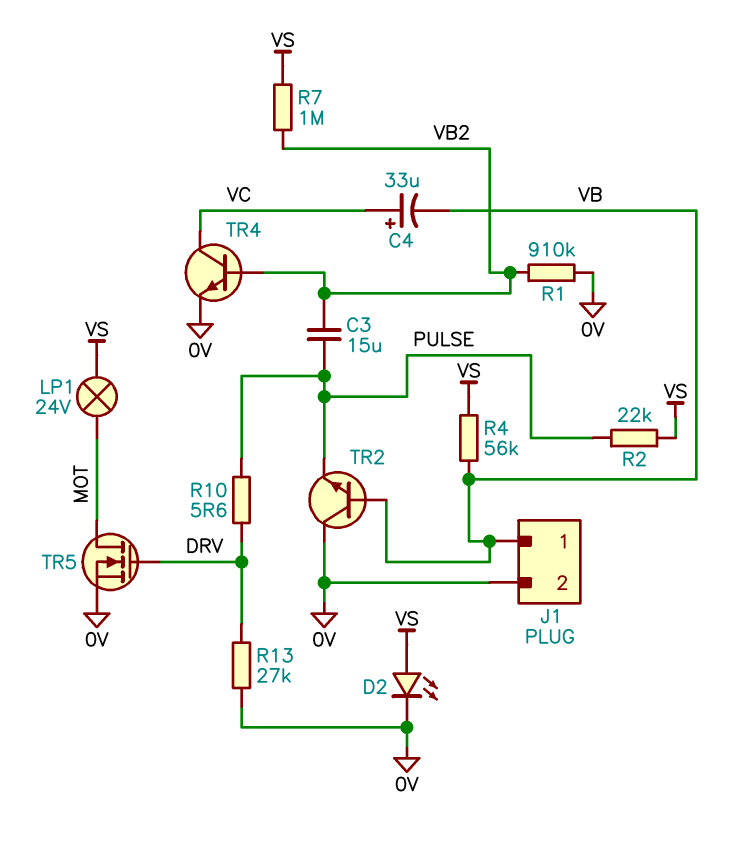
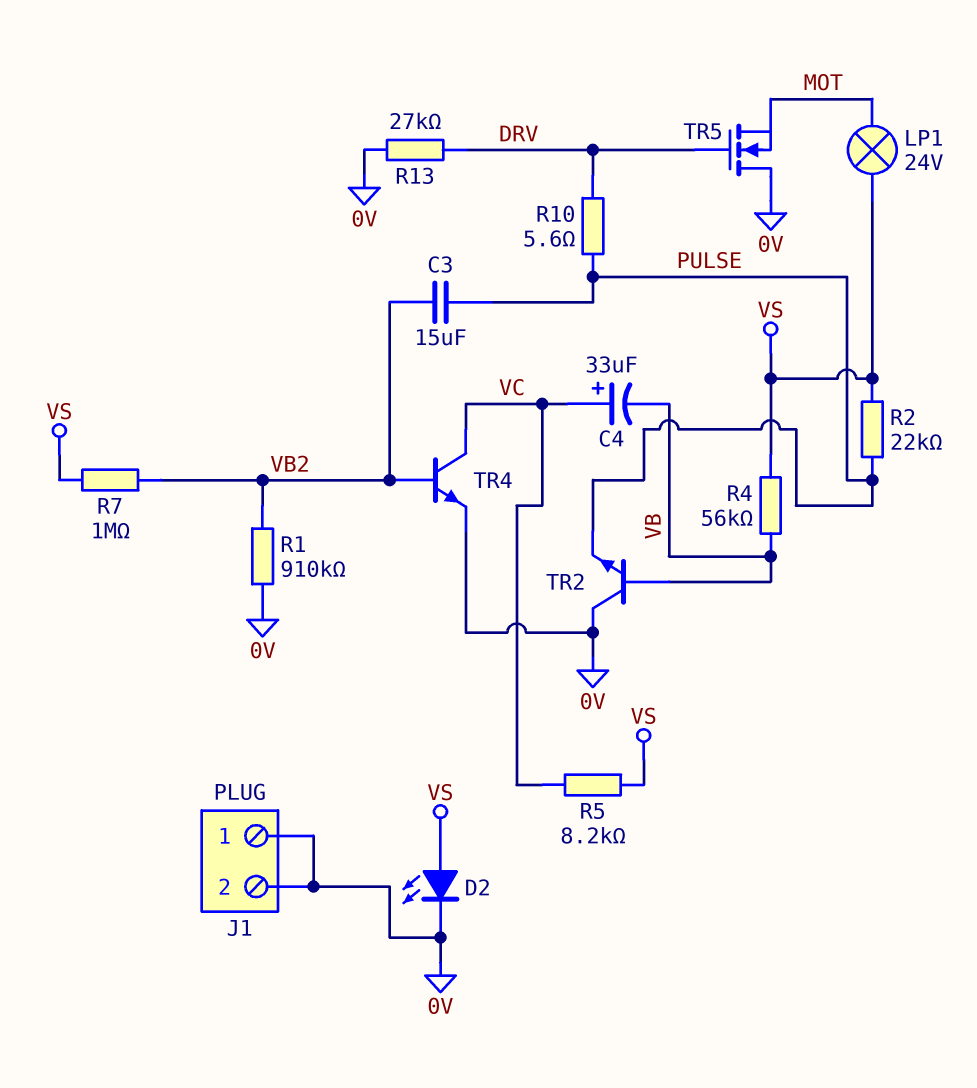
J1 pin 1: VB -> 0V
R5: none -> 8.2k (VC, VS)
TR5: NMOS (G DRV, D MOT, S 0V) -> NMOS (G DRV, D 0V, S MOT)

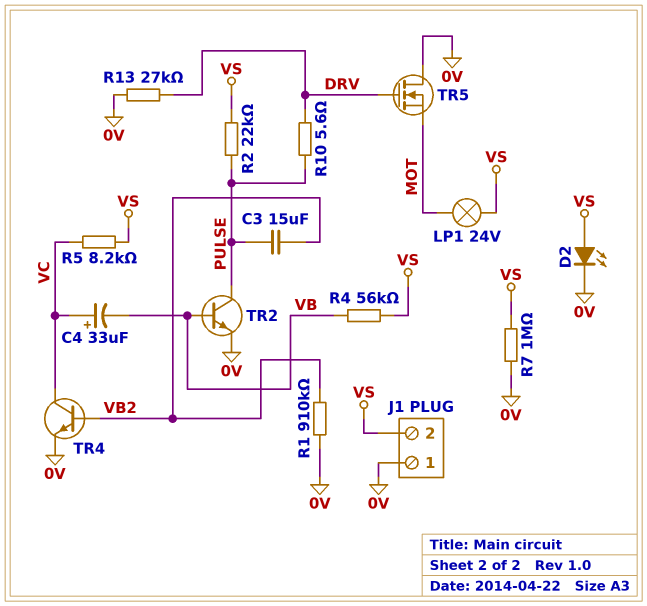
J1 pin 2: 0V -> VS
R7: 1M (VB2, VS) -> 1M (0V, VS)
TR2: NPN (B VB, C 0V, E PULSE) -> NPN (B VB, C PULSE, E 0V)

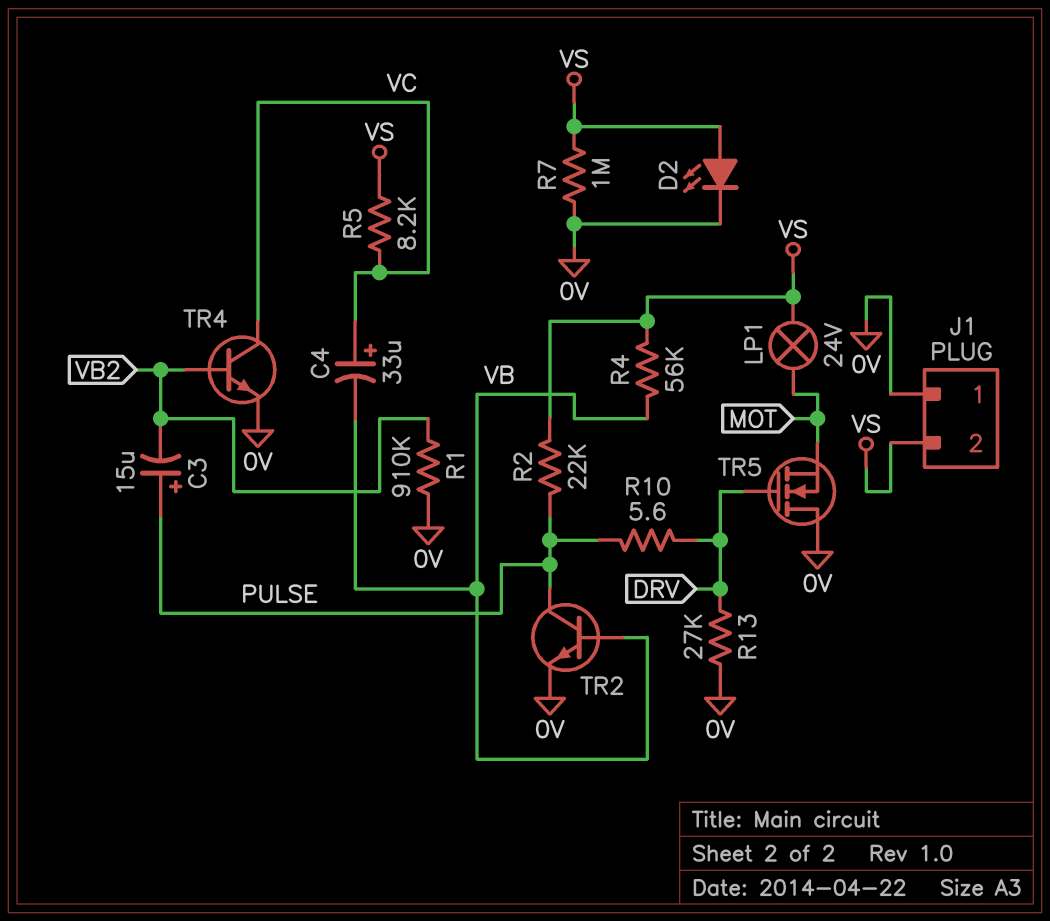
C3: 15uF (PULSE, VB2) -> 15uF (plus PULSE, minus VB2)

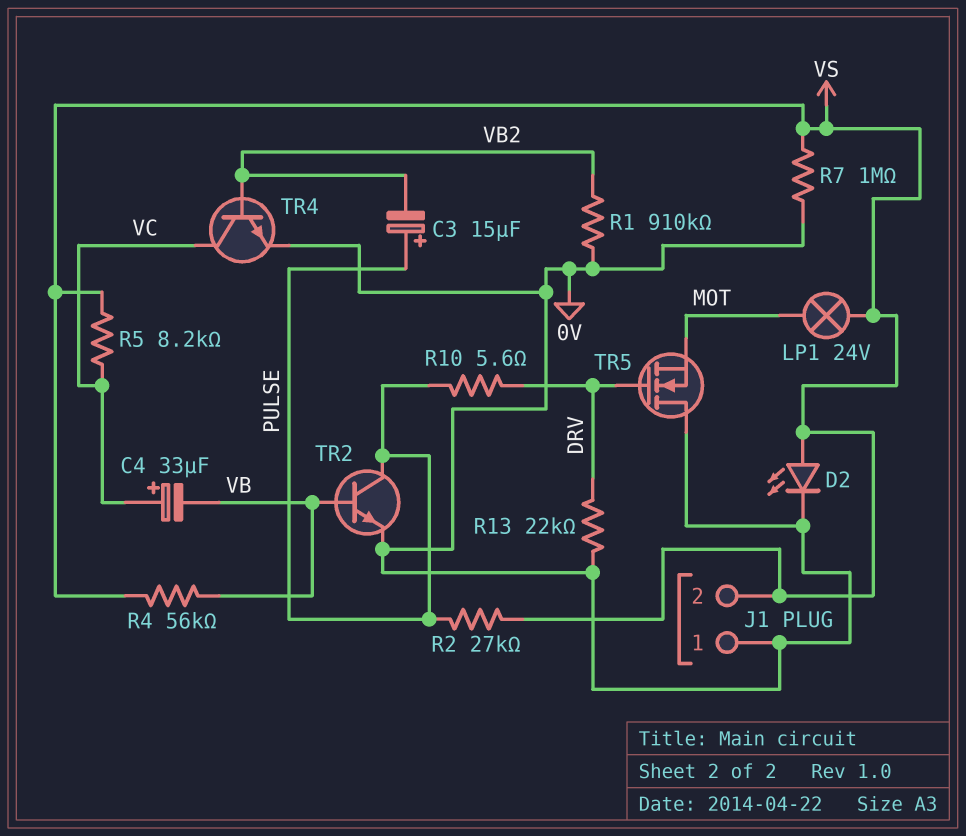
R2: 22k (PULSE, VS) -> 27k (PULSE, VS)
R13: 27k (0V, DRV) -> 22k (0V, DRV)

